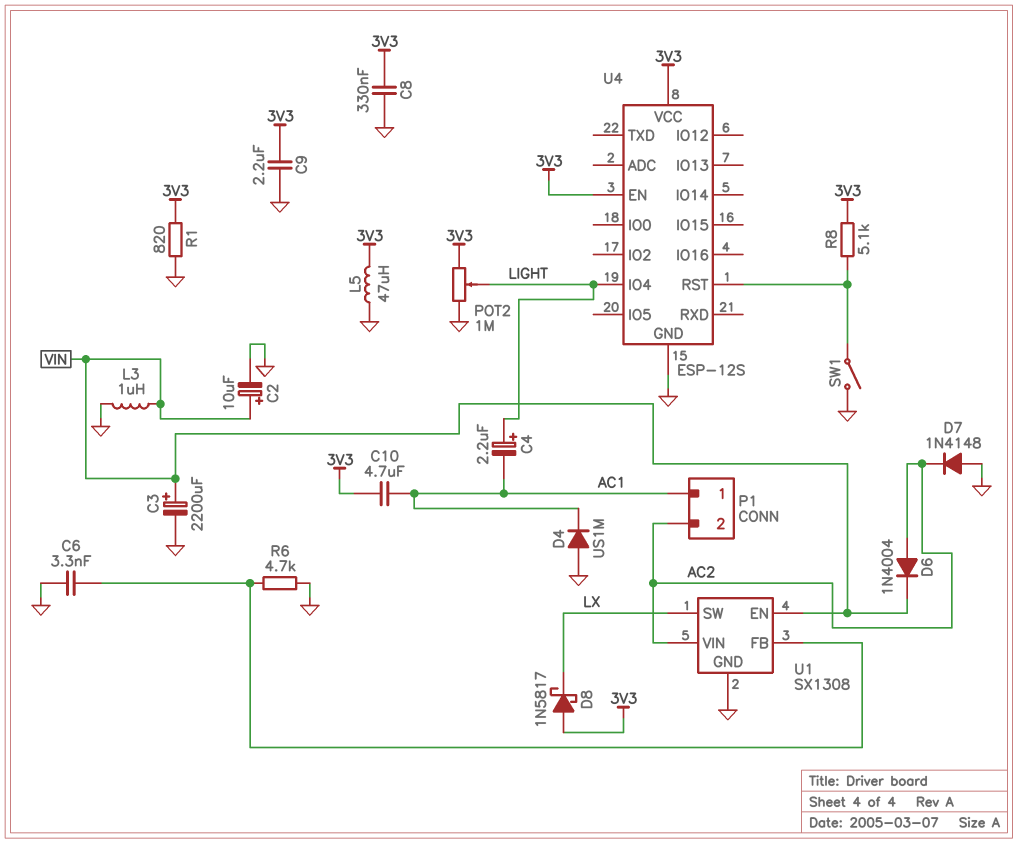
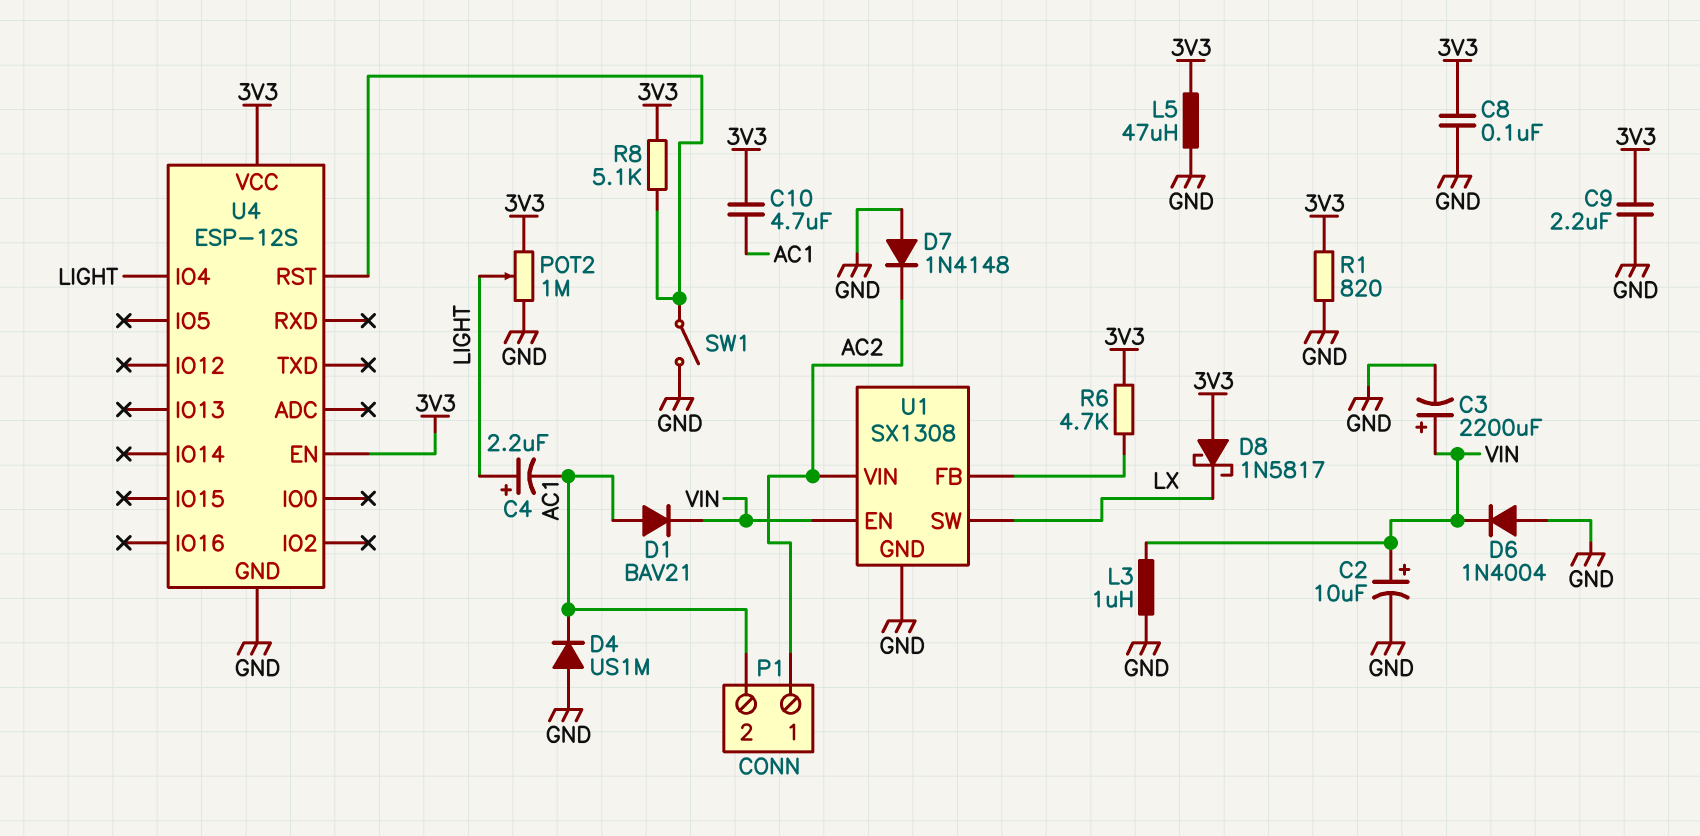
C6: 3.3nF (GND, U1/FB) -> none
C8: 330nF (3V3, GND) -> 100nF (3V3, GND)
D1: none -> diode BAV21 (A AC1, K VIN)
D6: diode 1N4004 (A AC2, K VIN) -> diode 1N4004 (A GND, K VIN)
P1 pin 1: AC1 -> AC2
P1 pin 2: AC2 -> AC1
R6: 4.7k (GND, U1/FB) -> 4.7k (3V3, U1/FB)

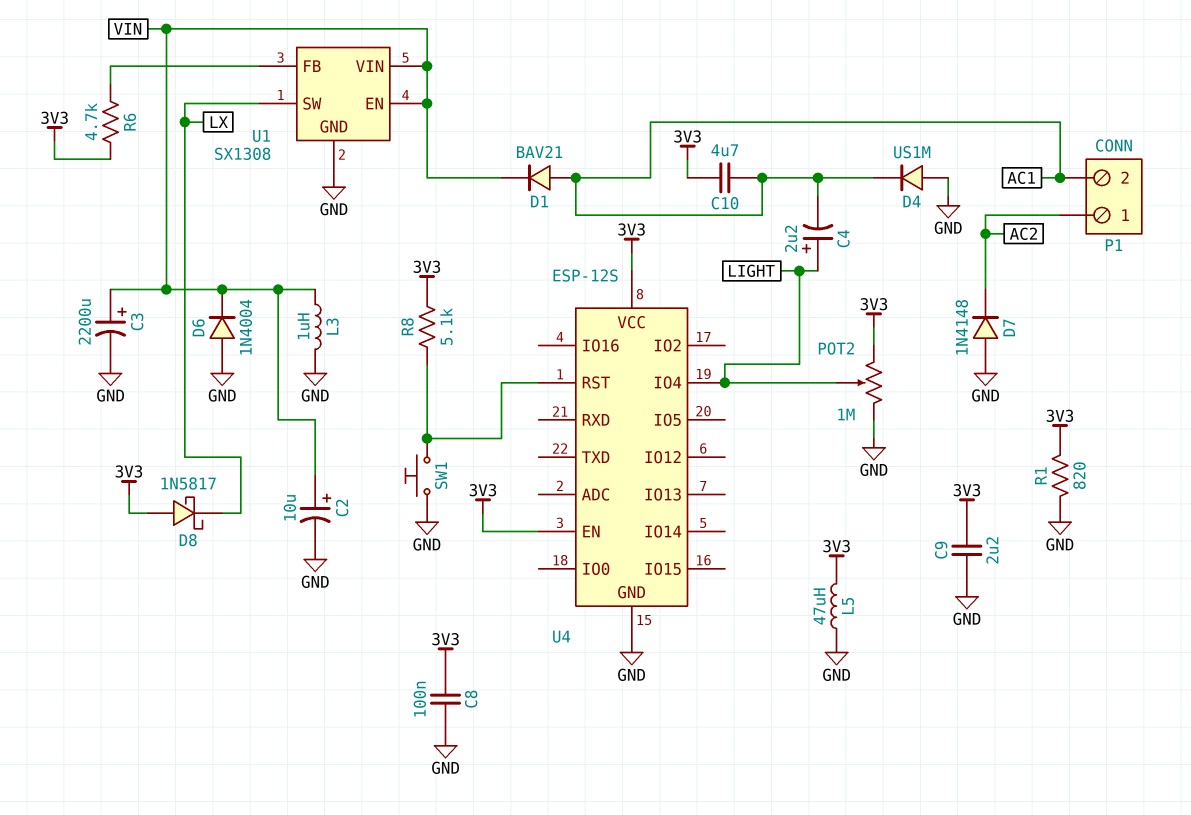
SW1: switch (GND, U4/RST) -> button (GND, U4/RST)
U1 pin VIN: AC2 -> VIN

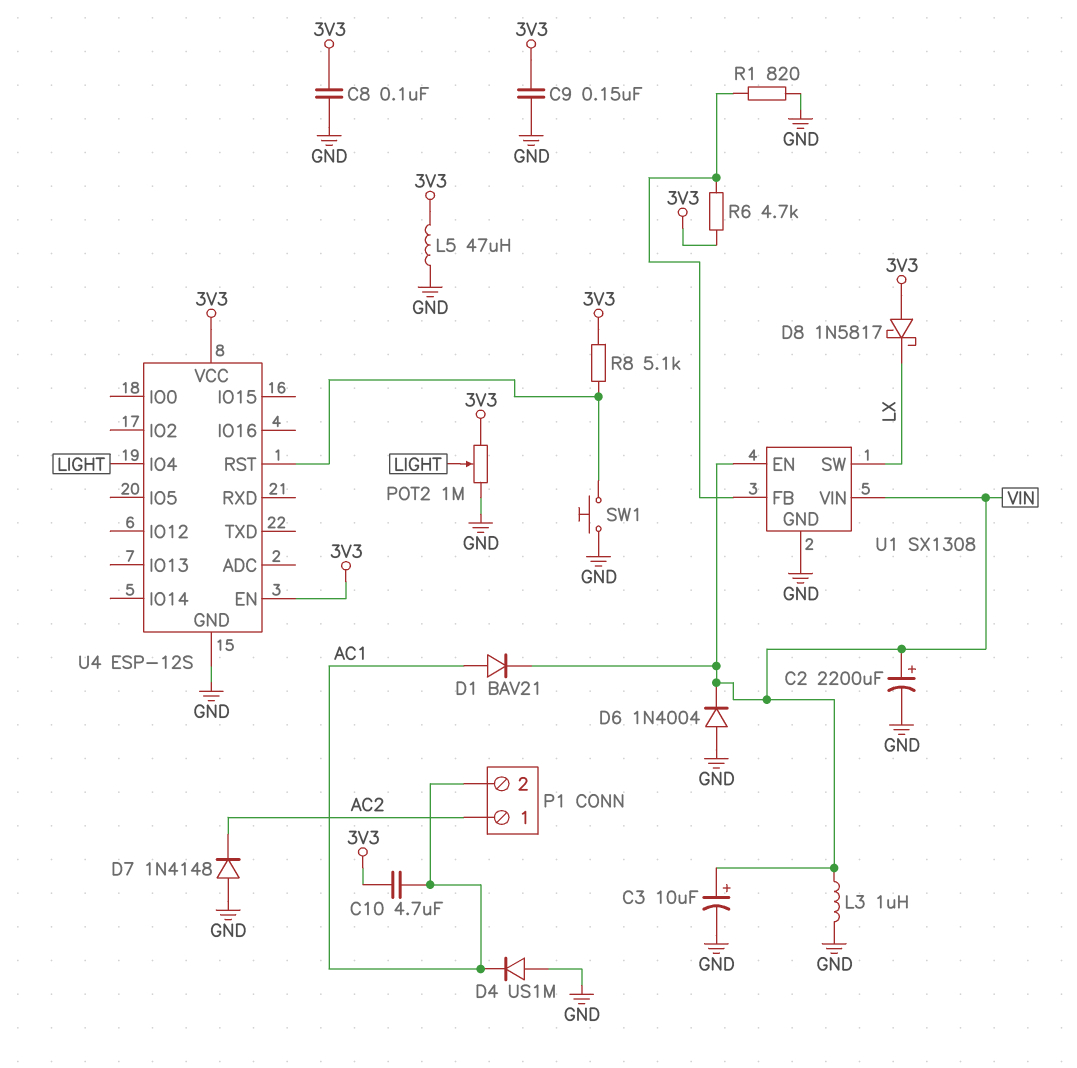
C2: 10uF (plus VIN, minus GND) -> 2200uF (plus VIN, minus GND)
C3: 2200uF (plus VIN, minus GND) -> 10uF (plus VIN, minus GND)
C4: 2.2uF (plus LIGHT, minus AC1) -> none
C9: 2.2uF (3V3, GND) -> 150nF (3V3, GND)
R1: 820 (3V3, GND) -> 820 (GND, U1/FB)

